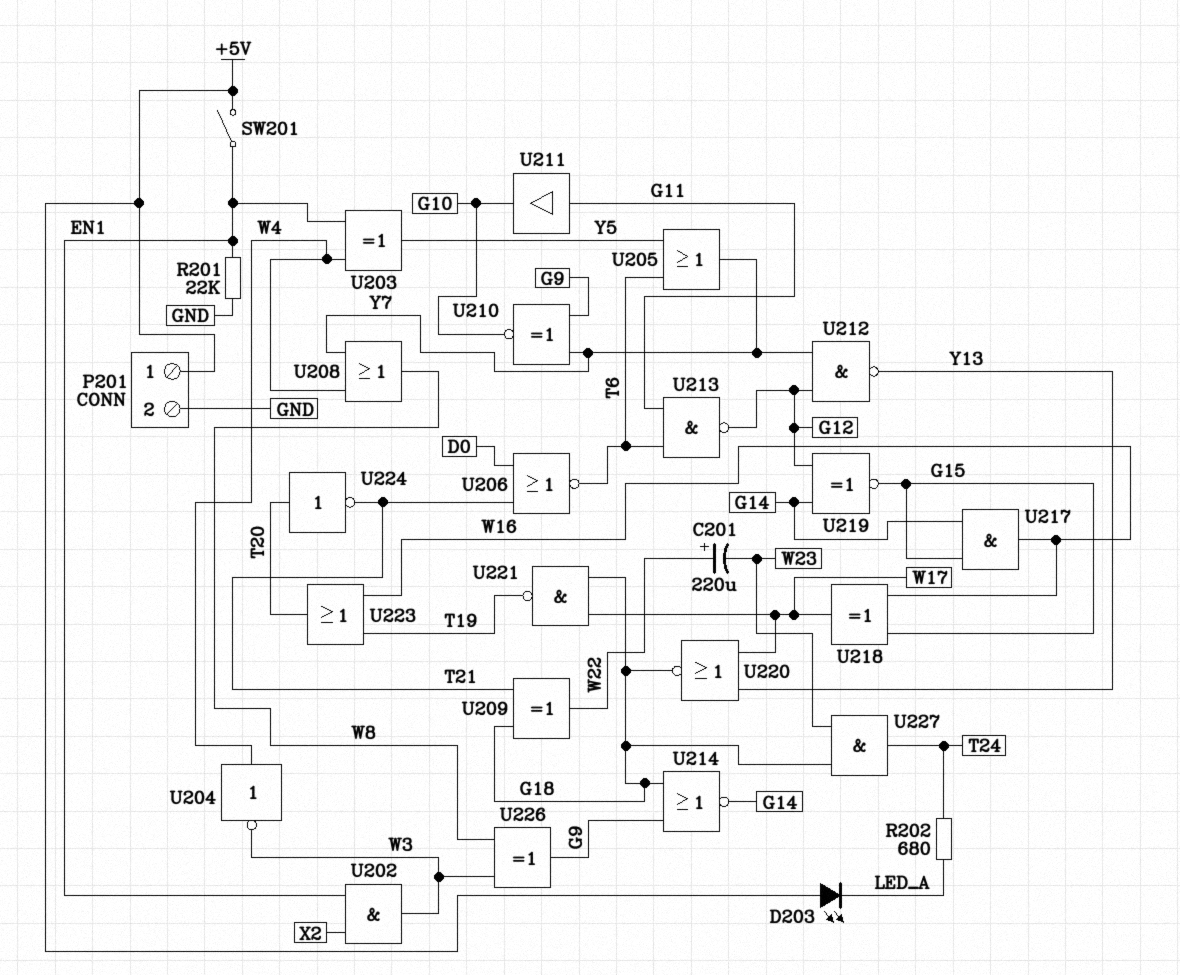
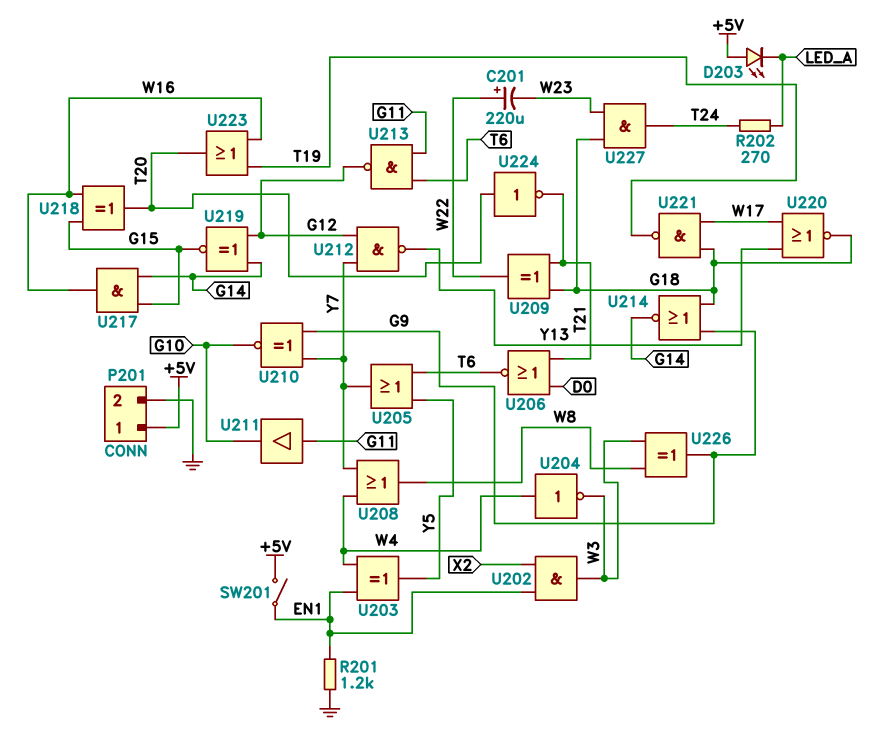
R201: 22k (EN1, GND) -> 1.2k (EN1, GND)
R202: 680 (LED_A, T24) -> 270 (LED_A, T24)
U218: XOR (in G15, in W16, out W17) -> XOR (in G15, in W16, out T20)

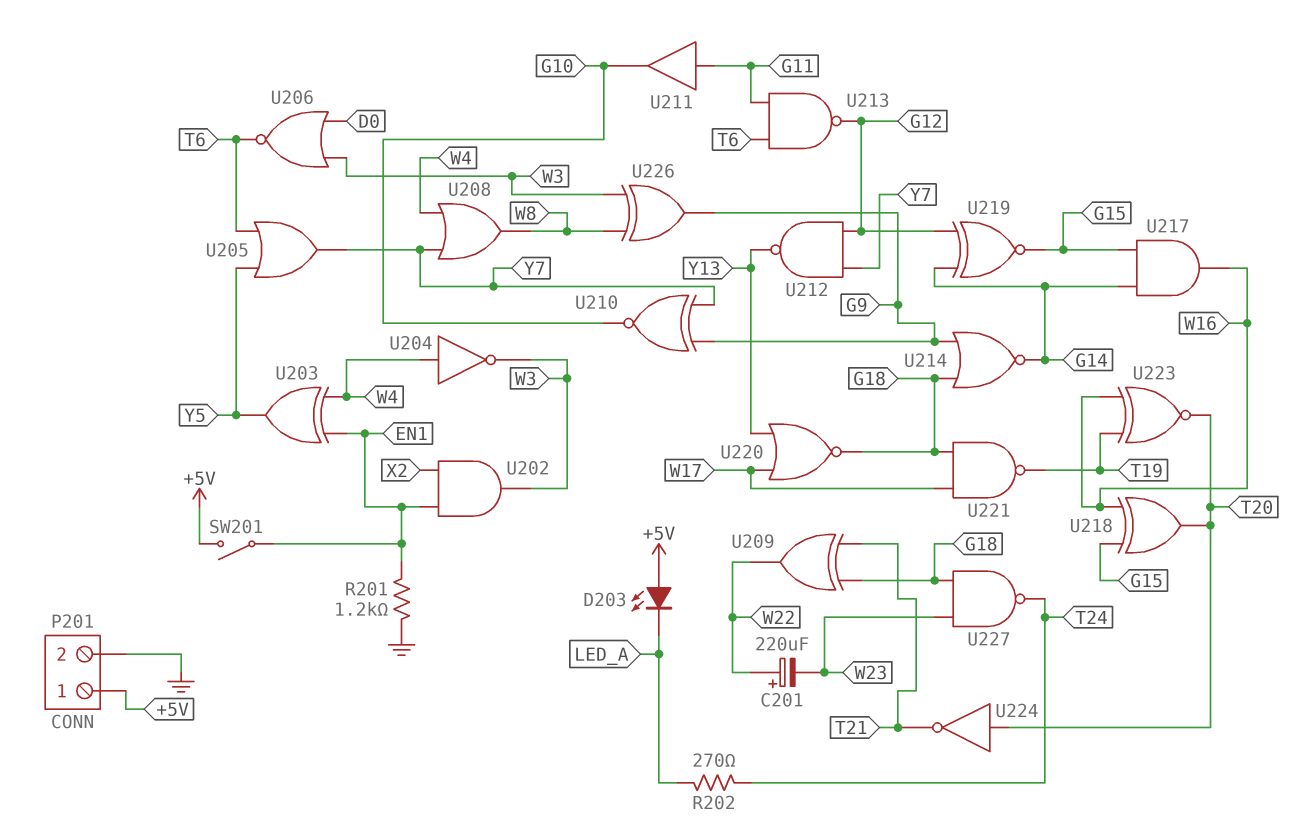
U206: NOR (in D0, in T21, out T6) -> NOR (in D0, in W3, out T6)
U223: OR (in T19, in W16, out T20) -> XNOR (in T19, in W16, out T20)
U227: AND (in G18, in W23, out T24) -> NAND (in G18, in W23, out T24)

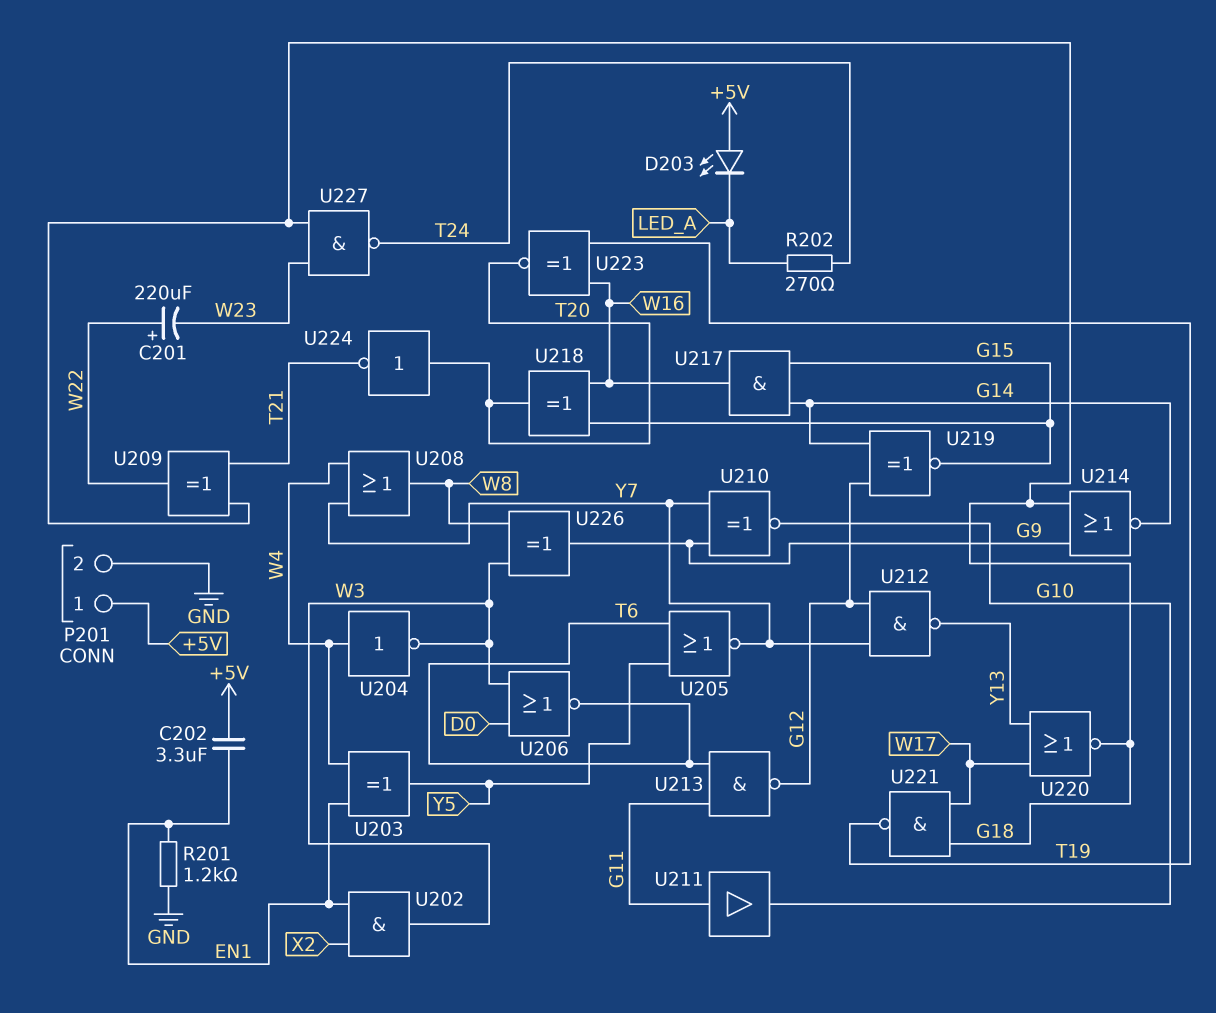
C202: none -> 3.3uF (+5V, EN1)
SW201: switch (+5V, EN1) -> none
U205: OR (in T6, in Y5, out Y7) -> NOR (in T6, in Y5, out Y7)

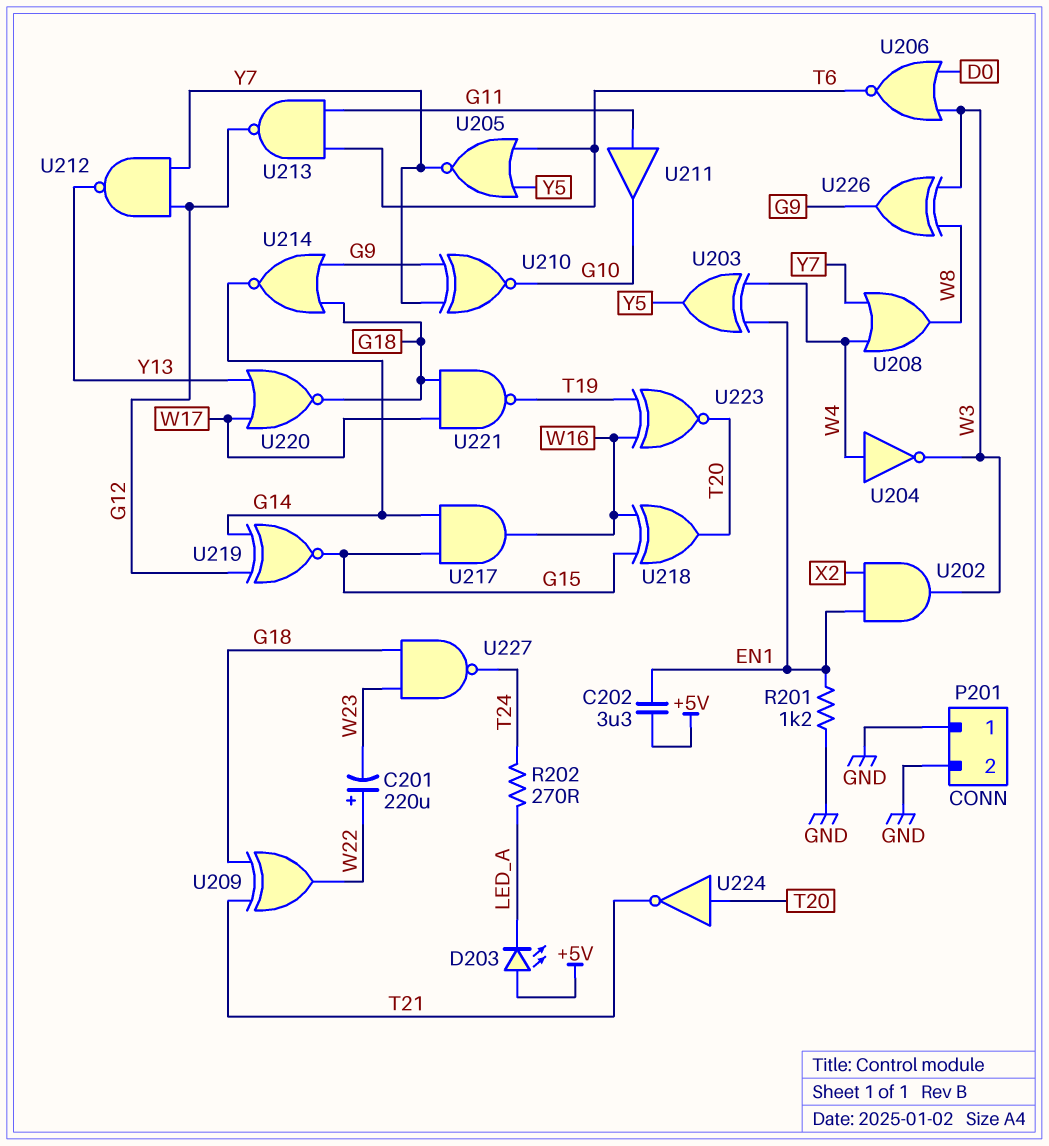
P201 pin 1: +5V -> GND

